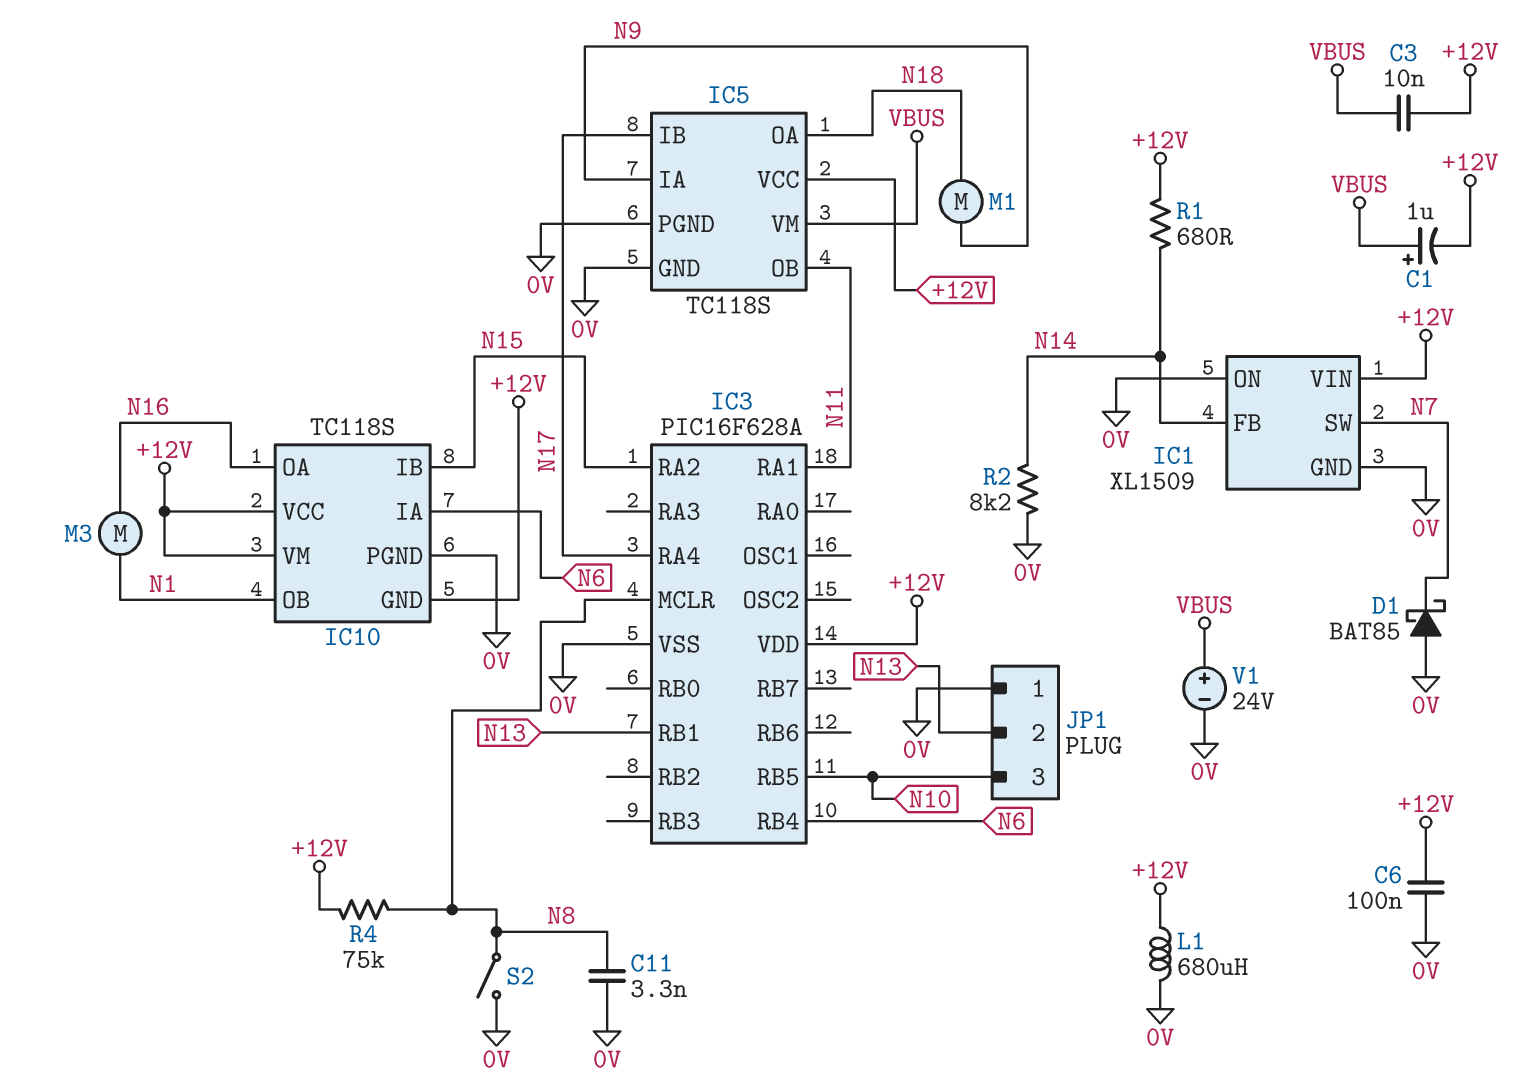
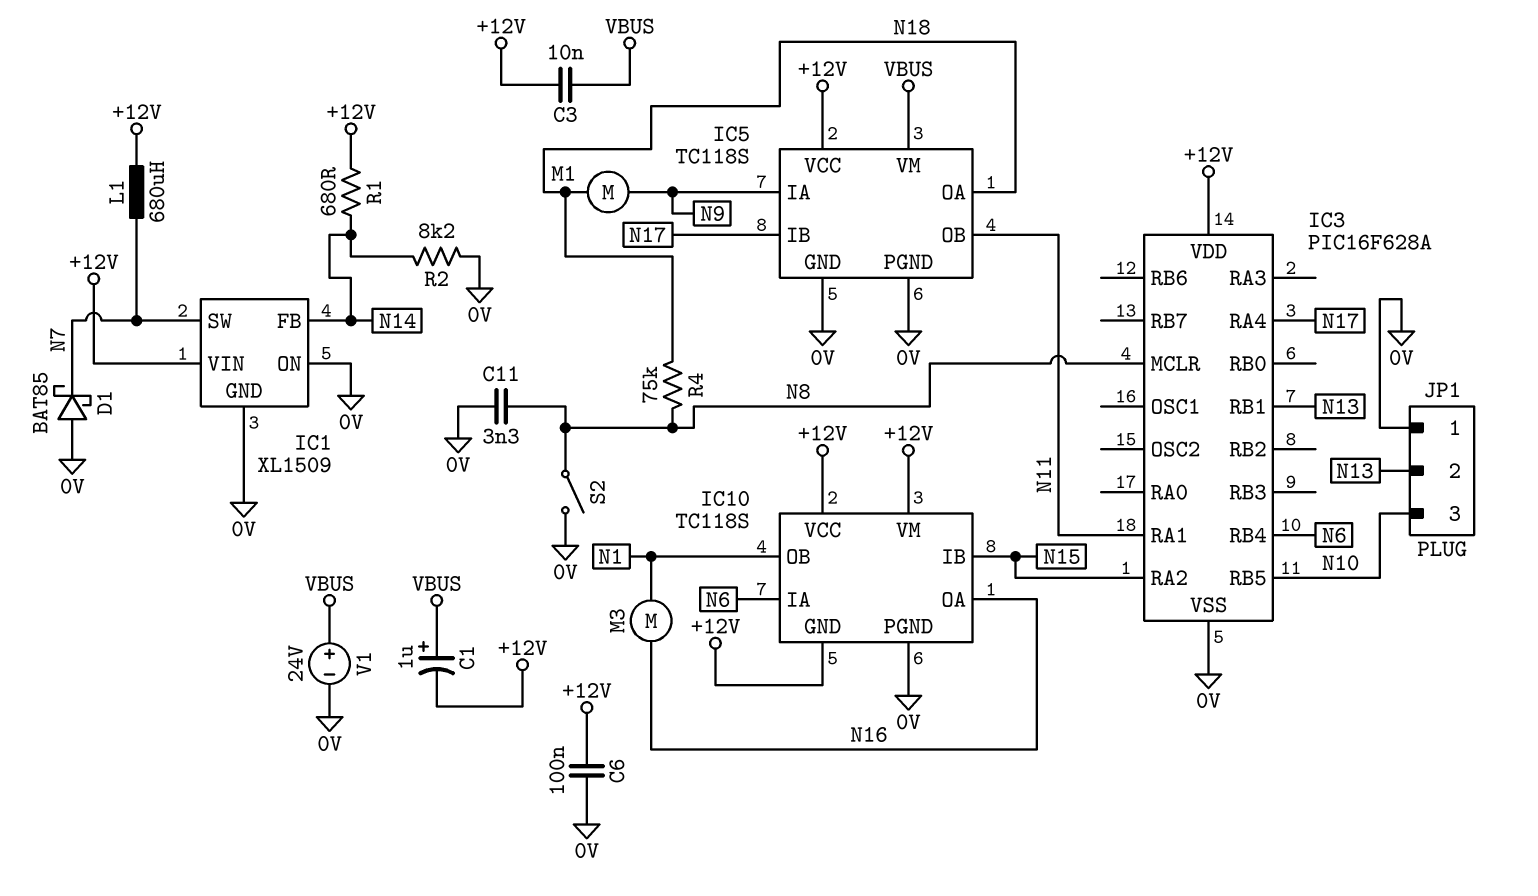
L1: 680uH (+12V, 0V) -> 680uH (+12V, N7)
R4: 75k (+12V, N8) -> 75k (N8, N18)

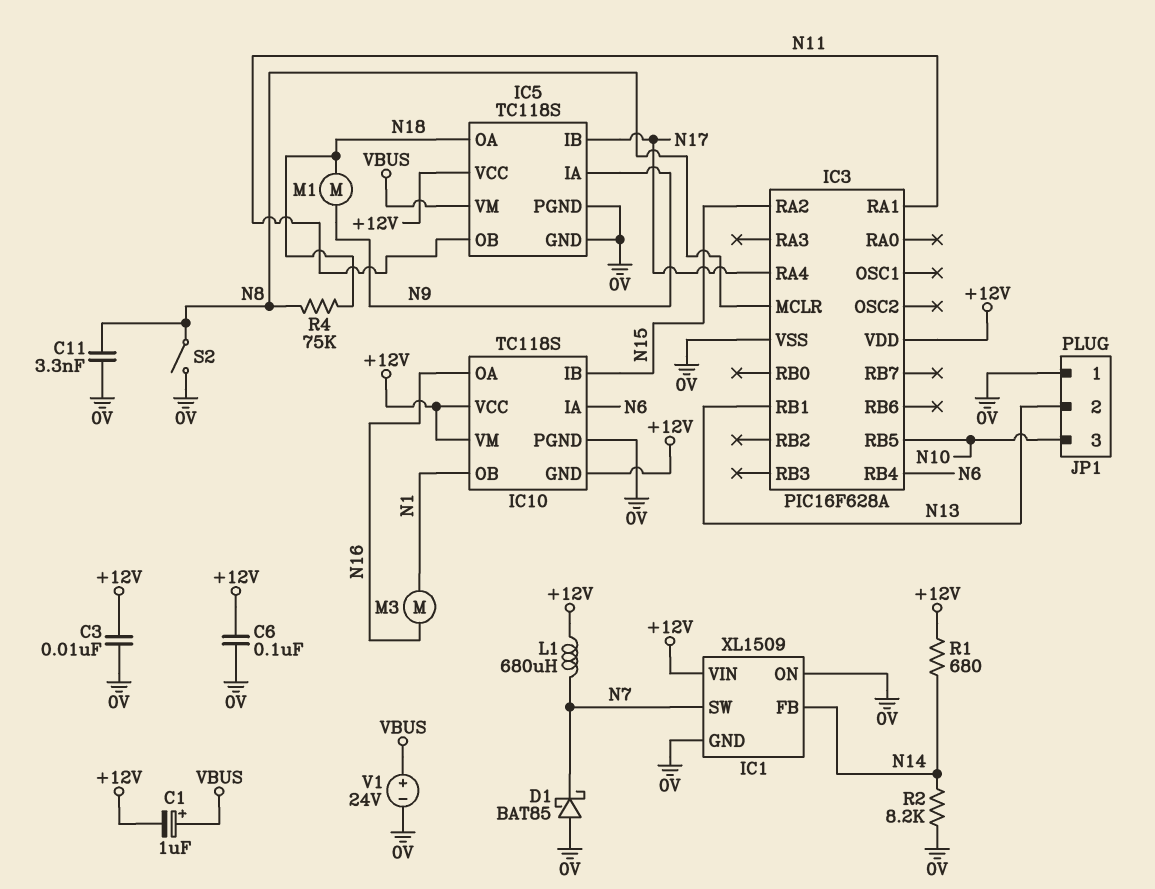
C3: 10nF (+12V, VBUS) -> 10nF (+12V, 0V)

